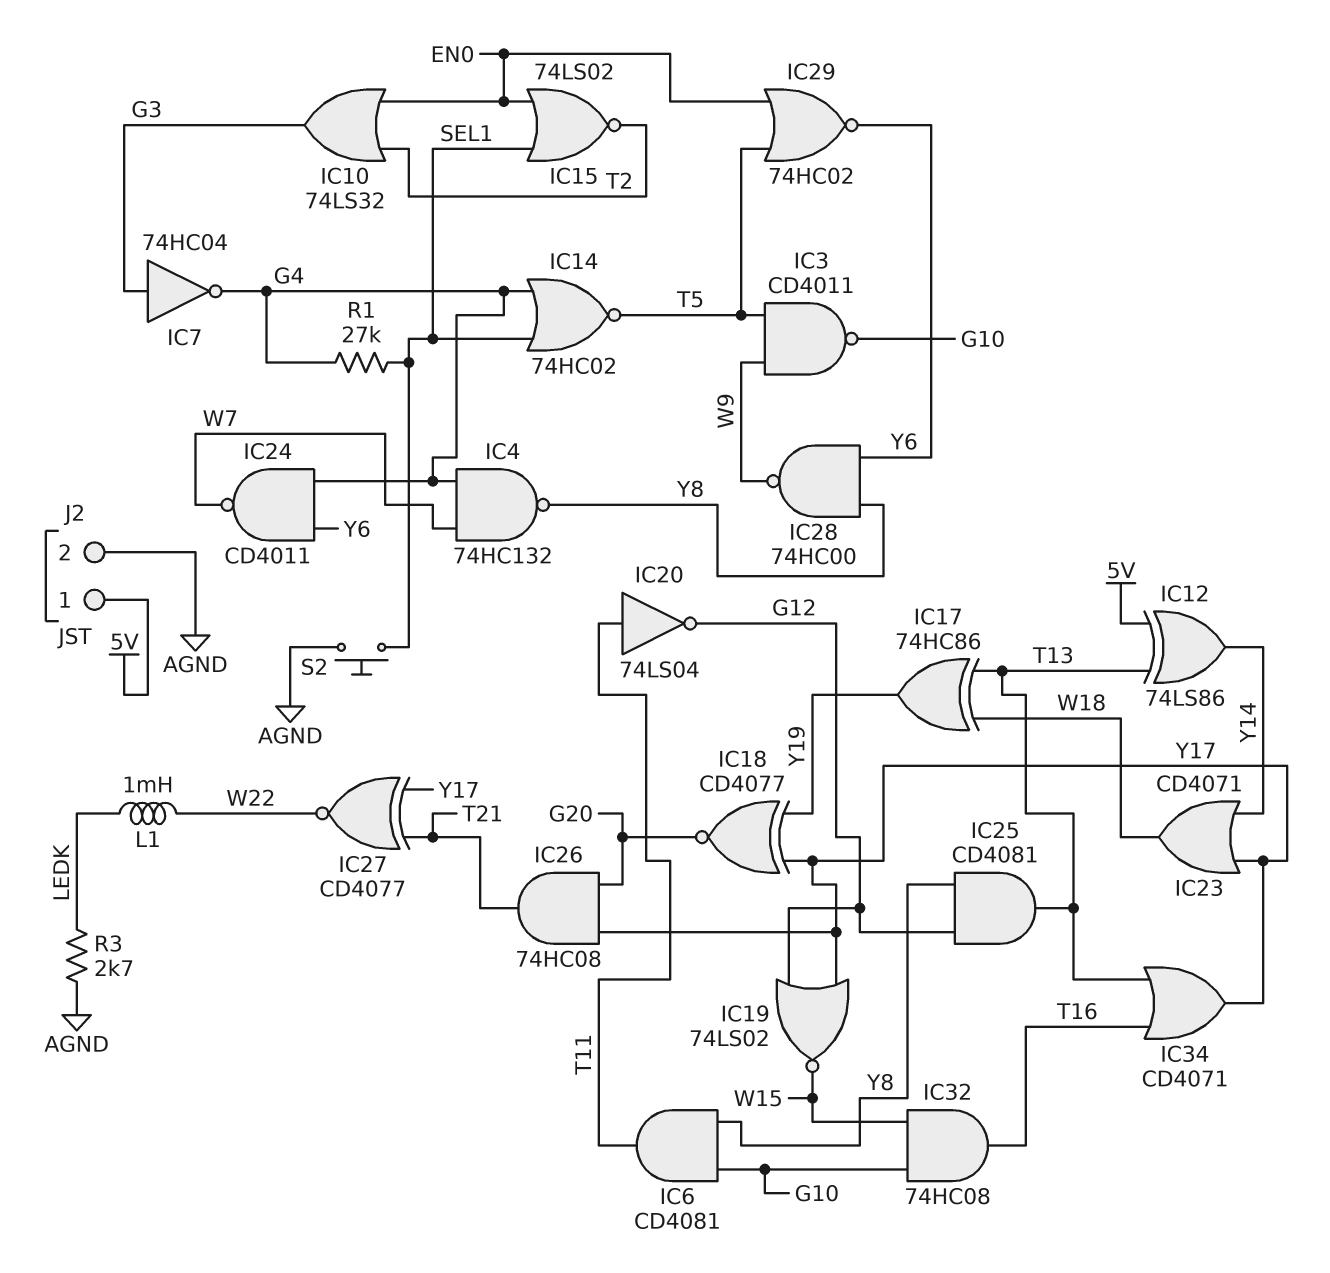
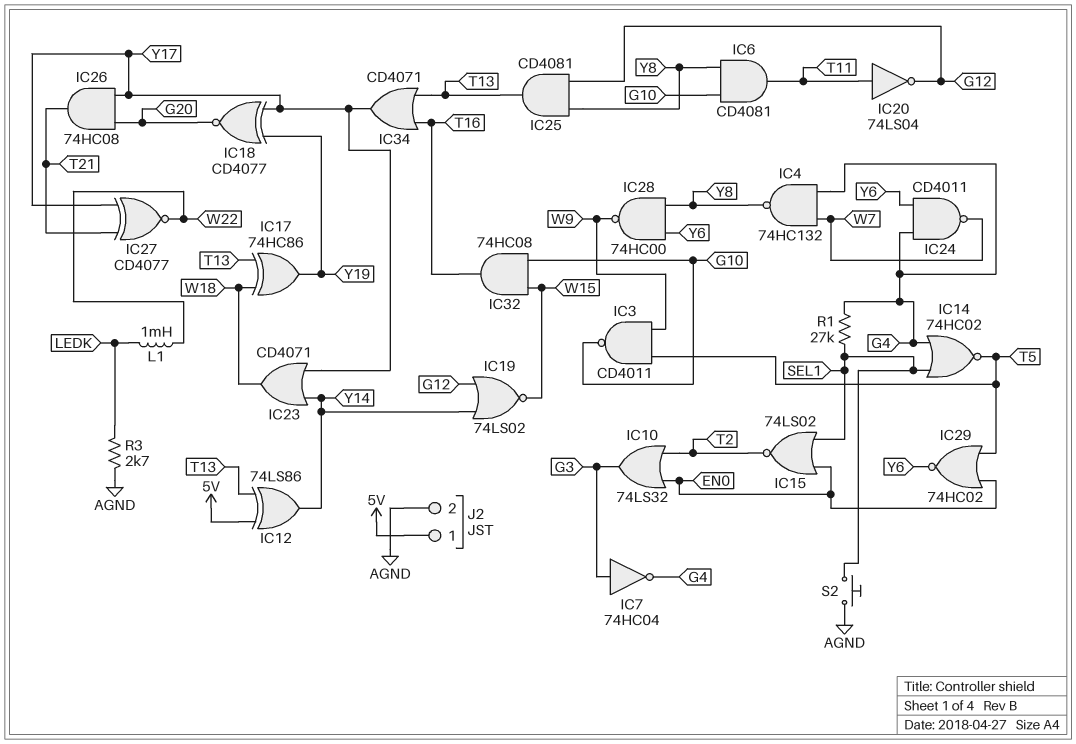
IC19: NOR 74LS02 (in G12, in Y17, out W15) -> NOR 74LS02 (in G12, in Y14, out W15)

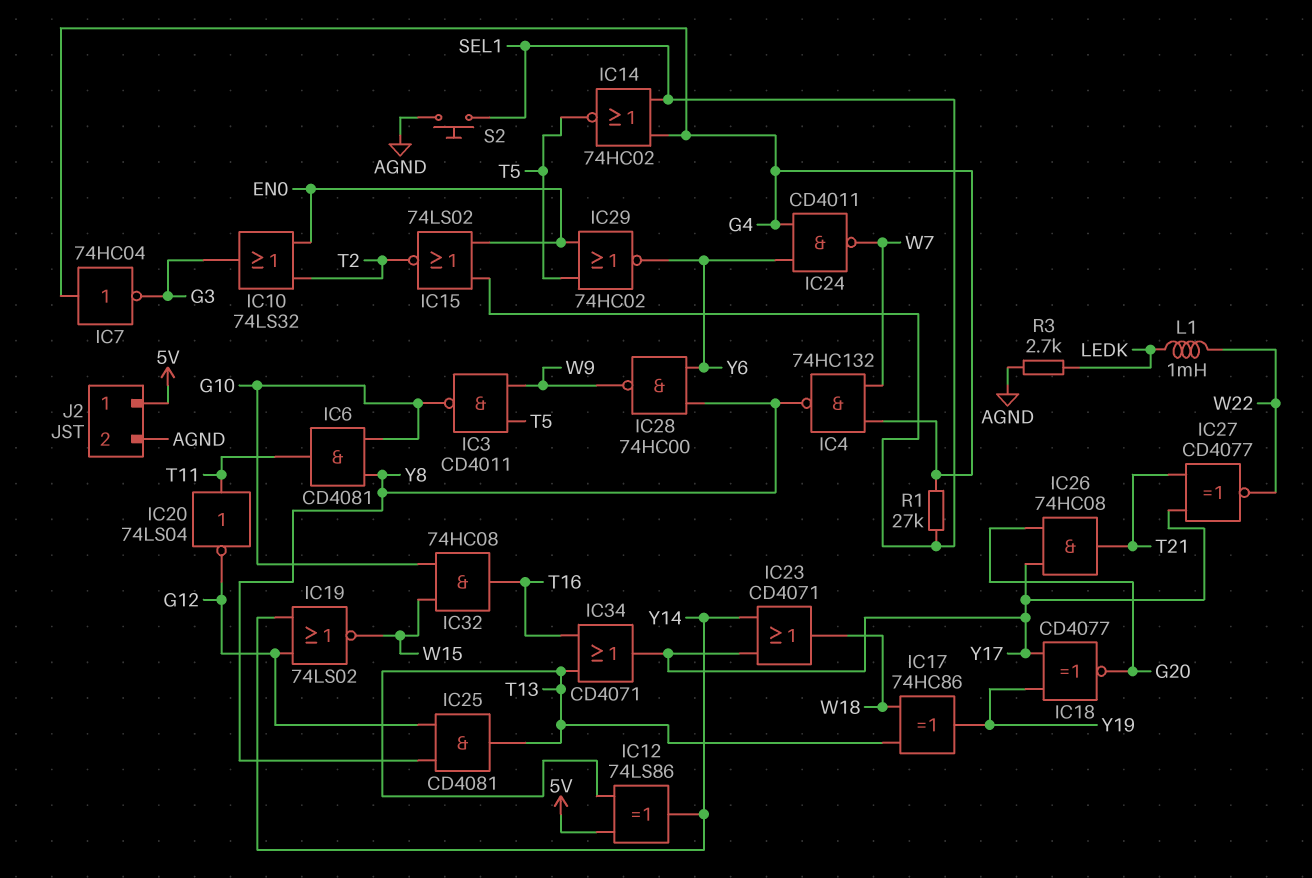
IC7: NOT 74HC04 (in G3, out G4) -> NOT 74HC04 (in G4, out G3)

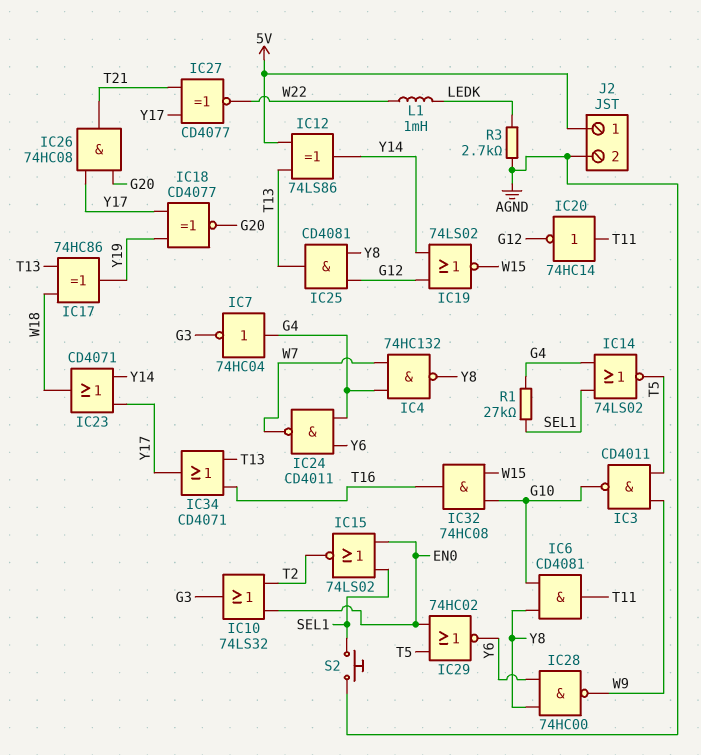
IC14: NOR 74HC02 (in G4, in SEL1, out T5) -> NOR 74LS02 (in G4, in SEL1, out T5)
IC20: NOT 74LS04 (in T11, out G12) -> NOT 74HC14 (in T11, out G12)

